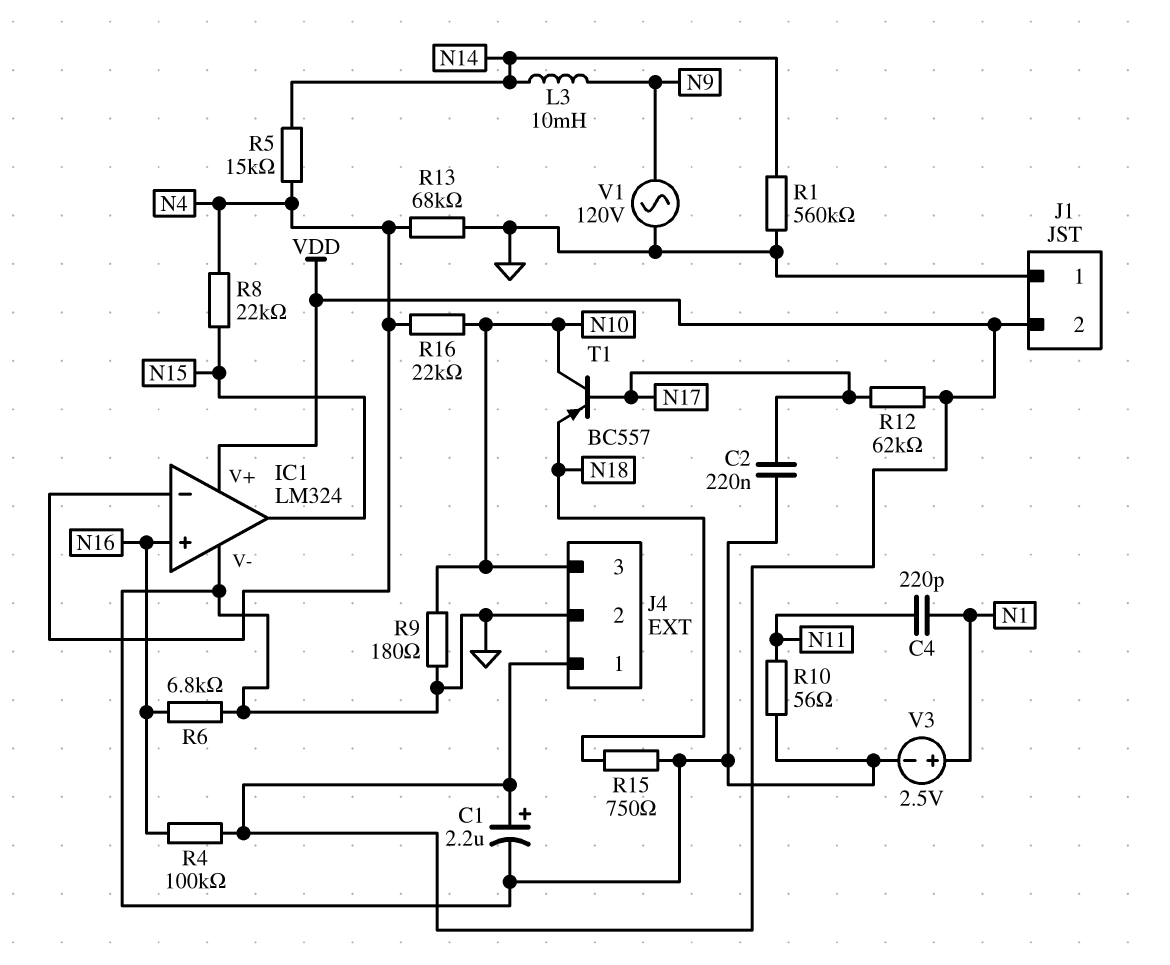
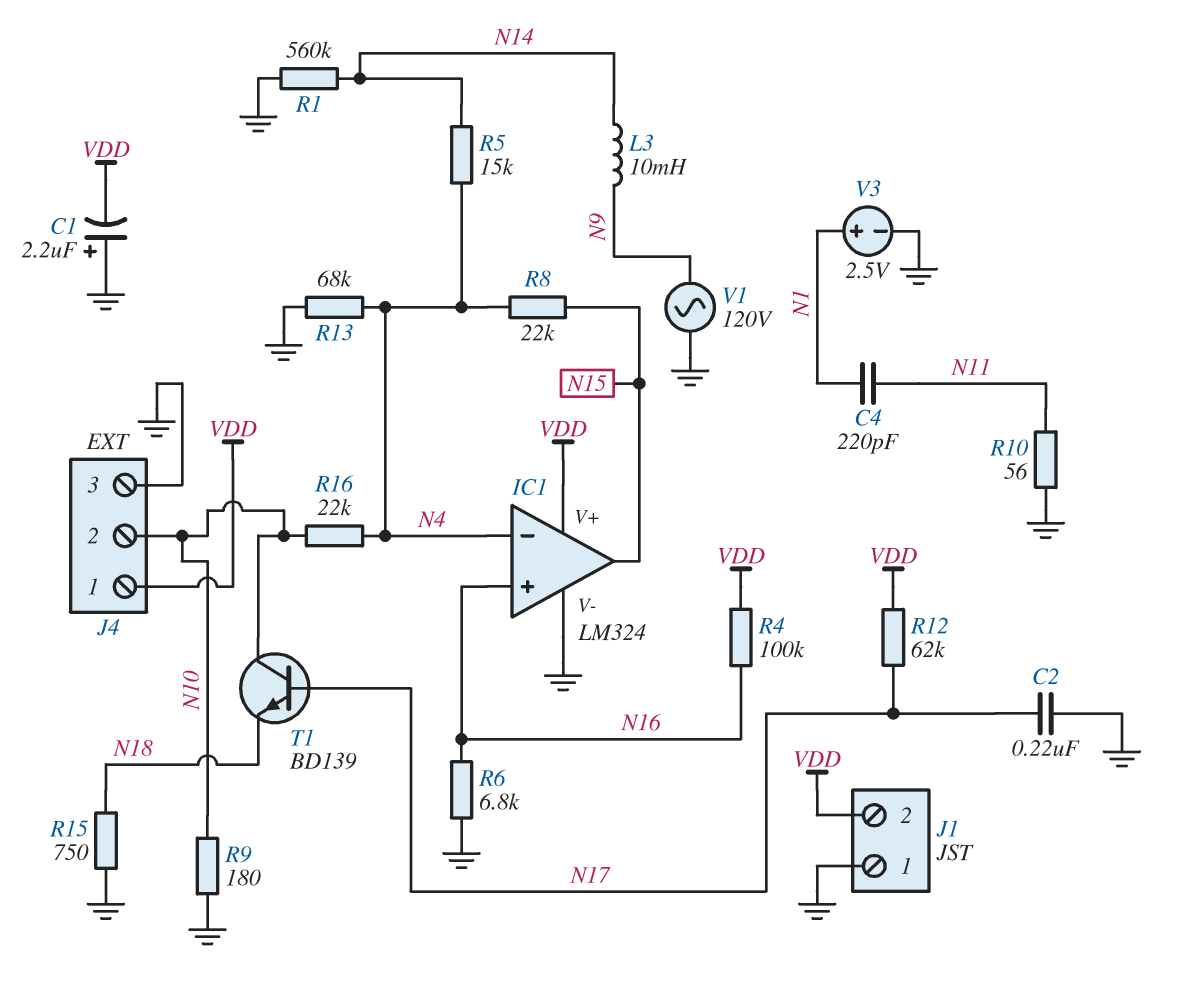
C1: 2.2uF (plus VDD, minus GND) -> 2.2uF (plus GND, minus VDD)
J4 pin 2: GND -> N10
J4 pin 3: N10 -> GND
T1: PNP BC557 (B N17, C N10, E N18) -> NPN BD139 (B N17, C N10, E N18)

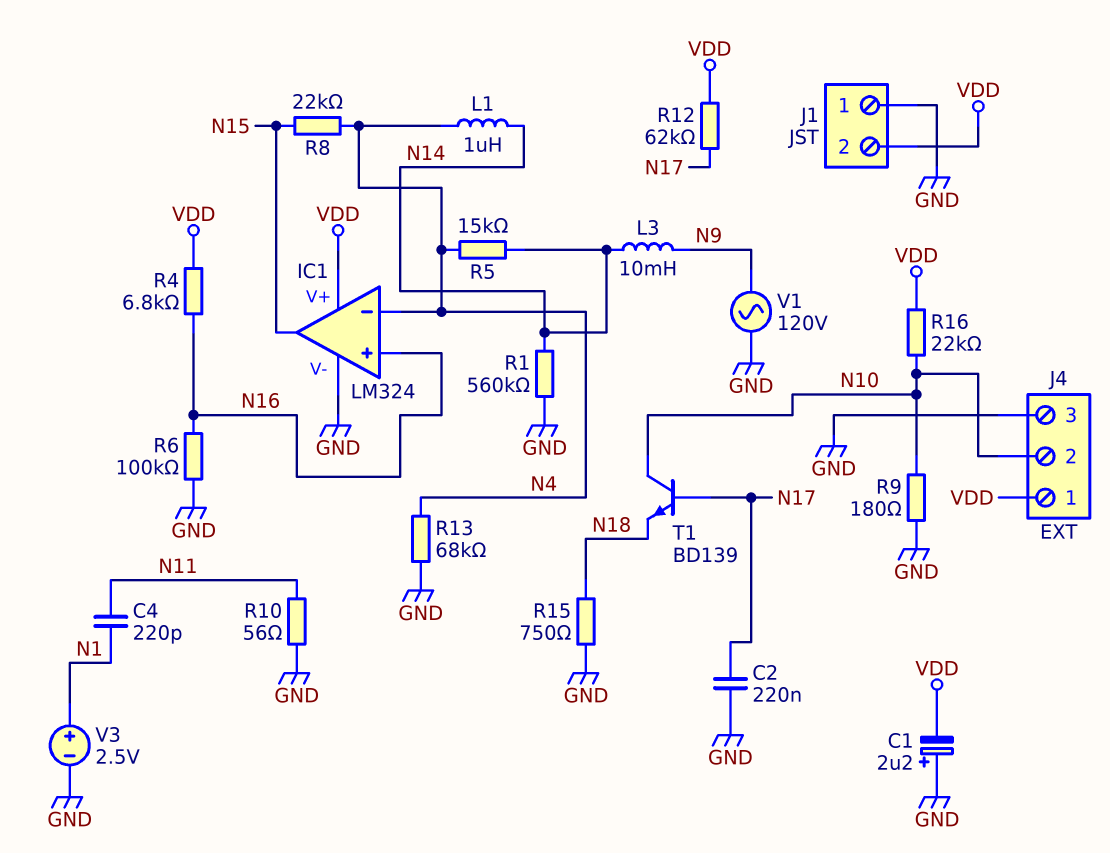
L1: none -> 1uH (N4, N14)
R4: 100k (N16, VDD) -> 6.8k (N16, VDD)
R6: 6.8k (GND, N16) -> 100k (GND, N16)
R16: 22k (N4, N10) -> 22k (N10, VDD)

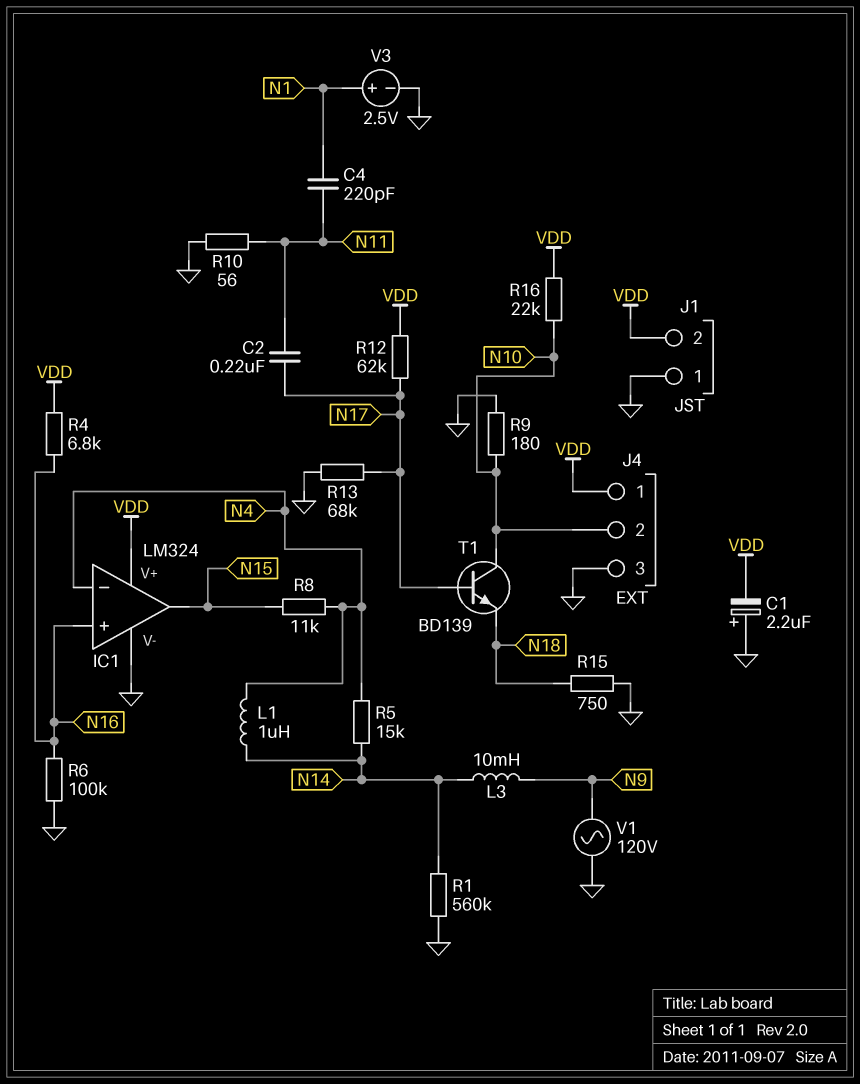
C2: 220nF (GND, N17) -> 220nF (N11, N17)
R8: 22k (N4, N15) -> 11k (N4, N15)
R13: 68k (GND, N4) -> 68k (GND, N17)

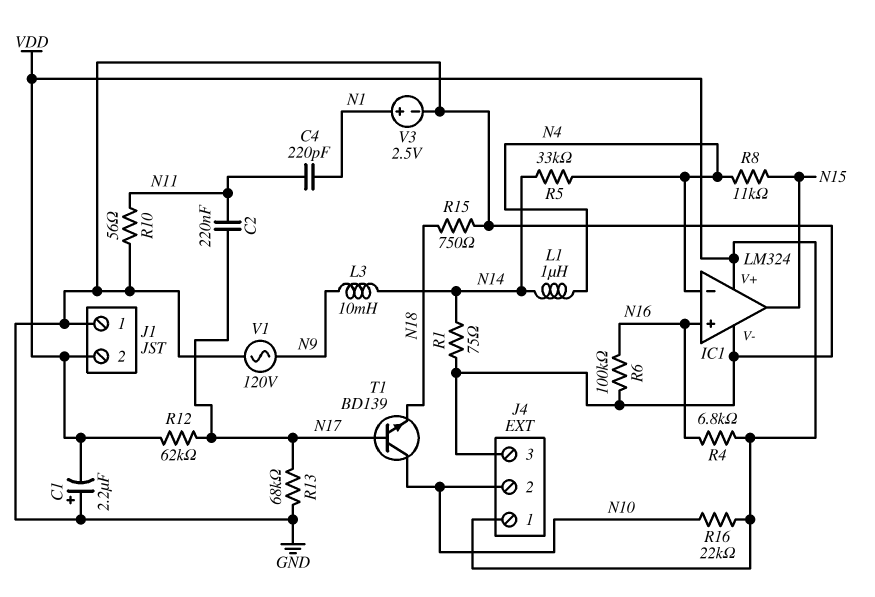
R1: 560k (GND, N14) -> 75 (GND, N14)
R5: 15k (N4, N14) -> 33k (N4, N14)
R9: 180 (GND, N10) -> none

